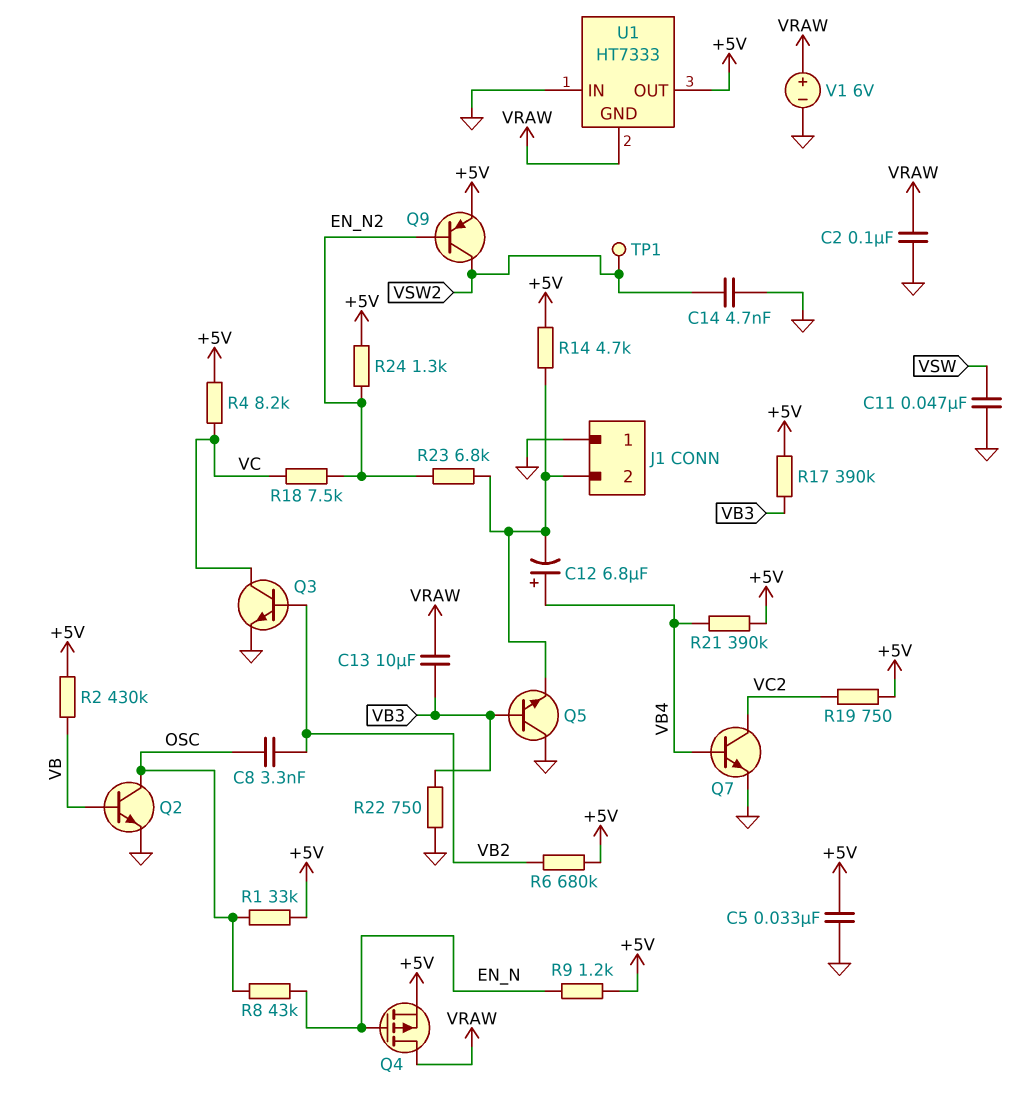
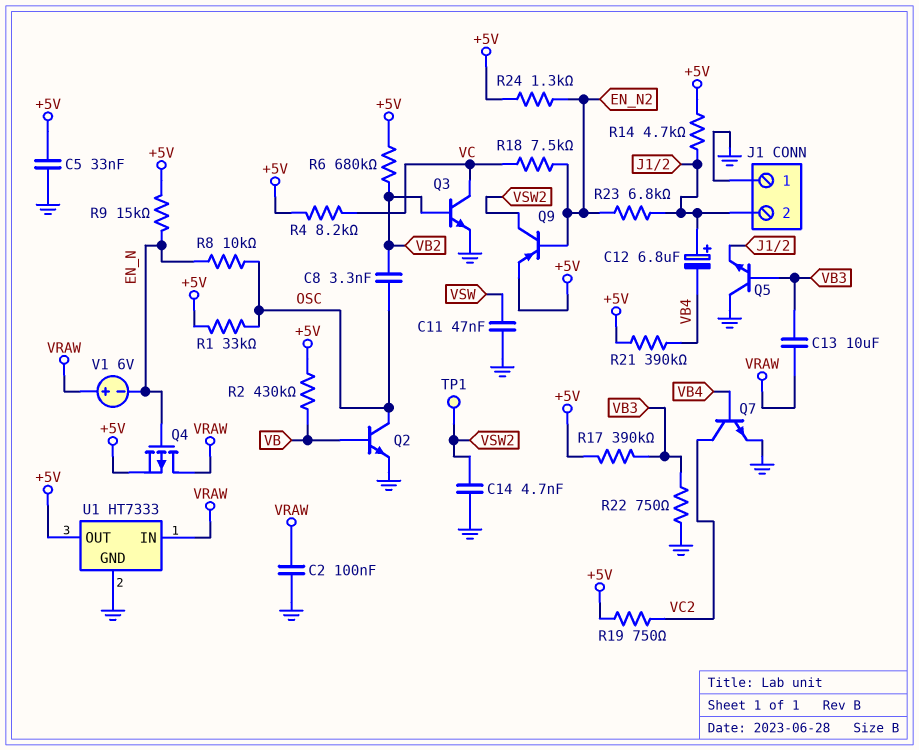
C12: 6.8uF (plus VB4, minus J1/2) -> 6.8uF (plus J1/2, minus VB4)
R8: 43k (EN_N, OSC) -> 10k (EN_N, OSC)
R9: 1.2k (+5V, EN_N) -> 15k (+5V, EN_N)
U1 pin GND: VRAW -> GND
U1 pin IN: GND -> VRAW
V1: 6V (plus VRAW, minus GND) -> 6V (plus VRAW, minus EN_N)

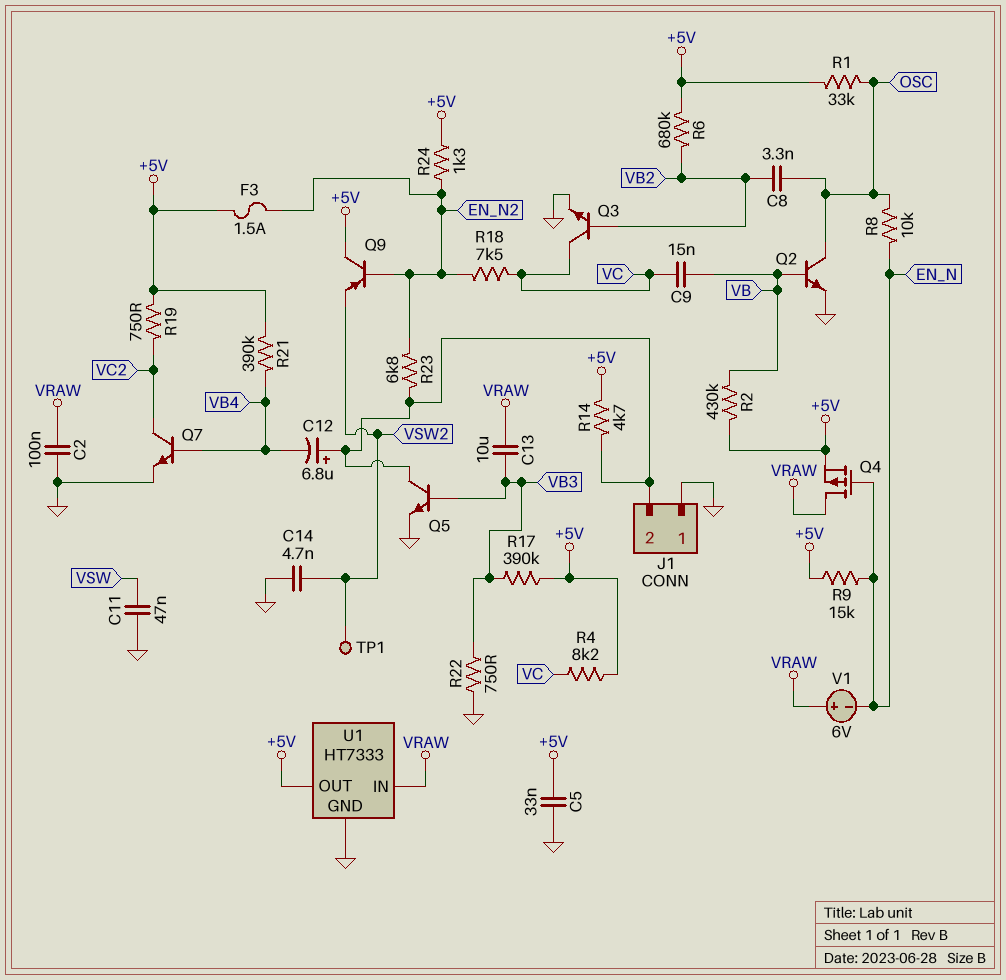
C9: none -> 15nF (VB, VC)
F3: none -> 1.5A (+5V, EN_N2)
Q5: NPN (B VB3, C GND, E J1/2) -> NPN (B VB3, C J1/2, E GND)
Q9: PNP (B EN_N2, C VSW2, E +5V) -> PNP (B EN_N2, C +5V, E VSW2)

